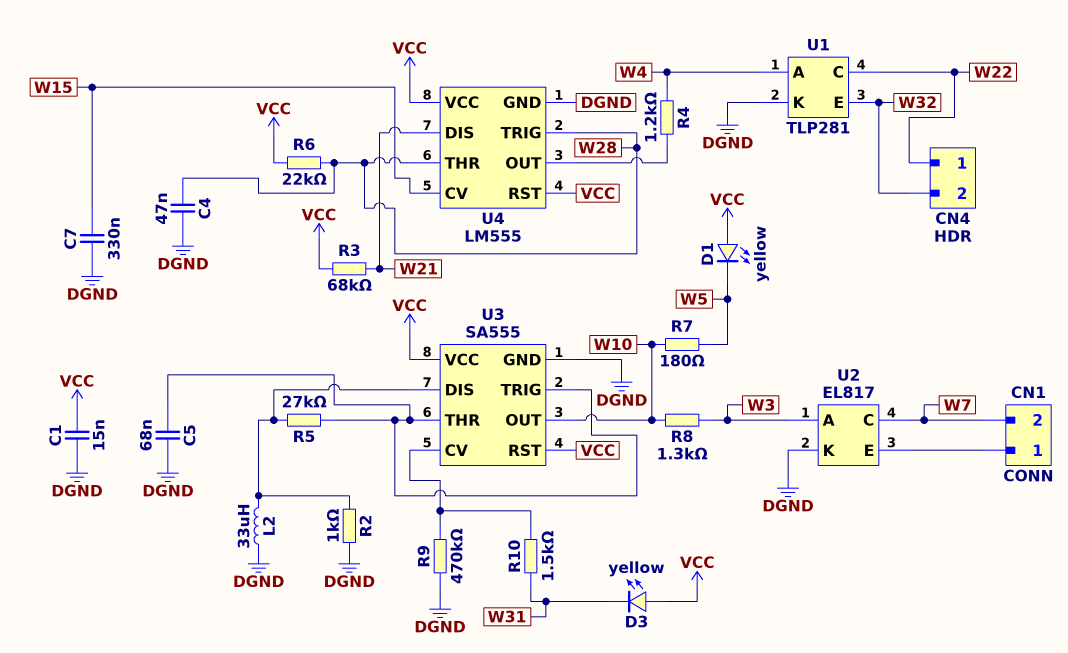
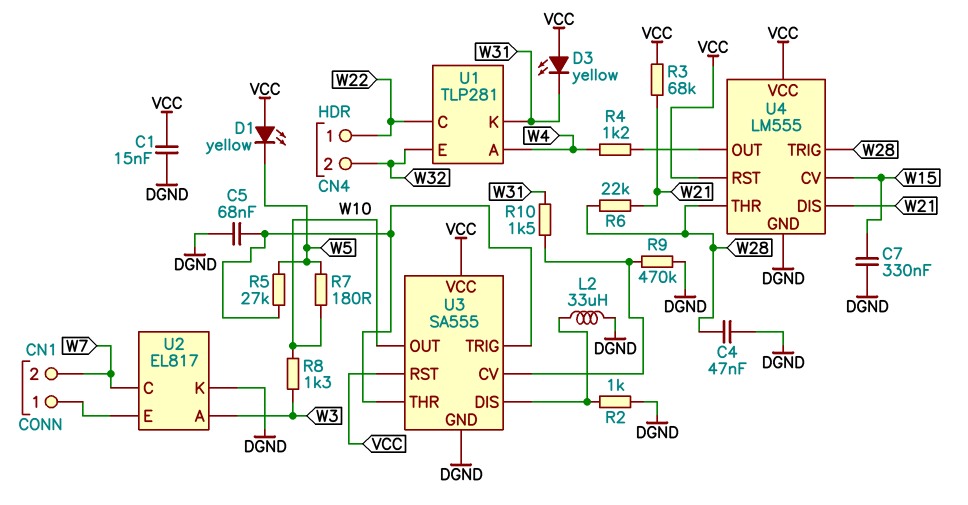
R5: 27k (U3/DIS, U3/THR) -> 27k (U3/THR, W5)
R6: 22k (VCC, W28) -> 22k (W21, W28)
U1 pin K: DGND -> W31

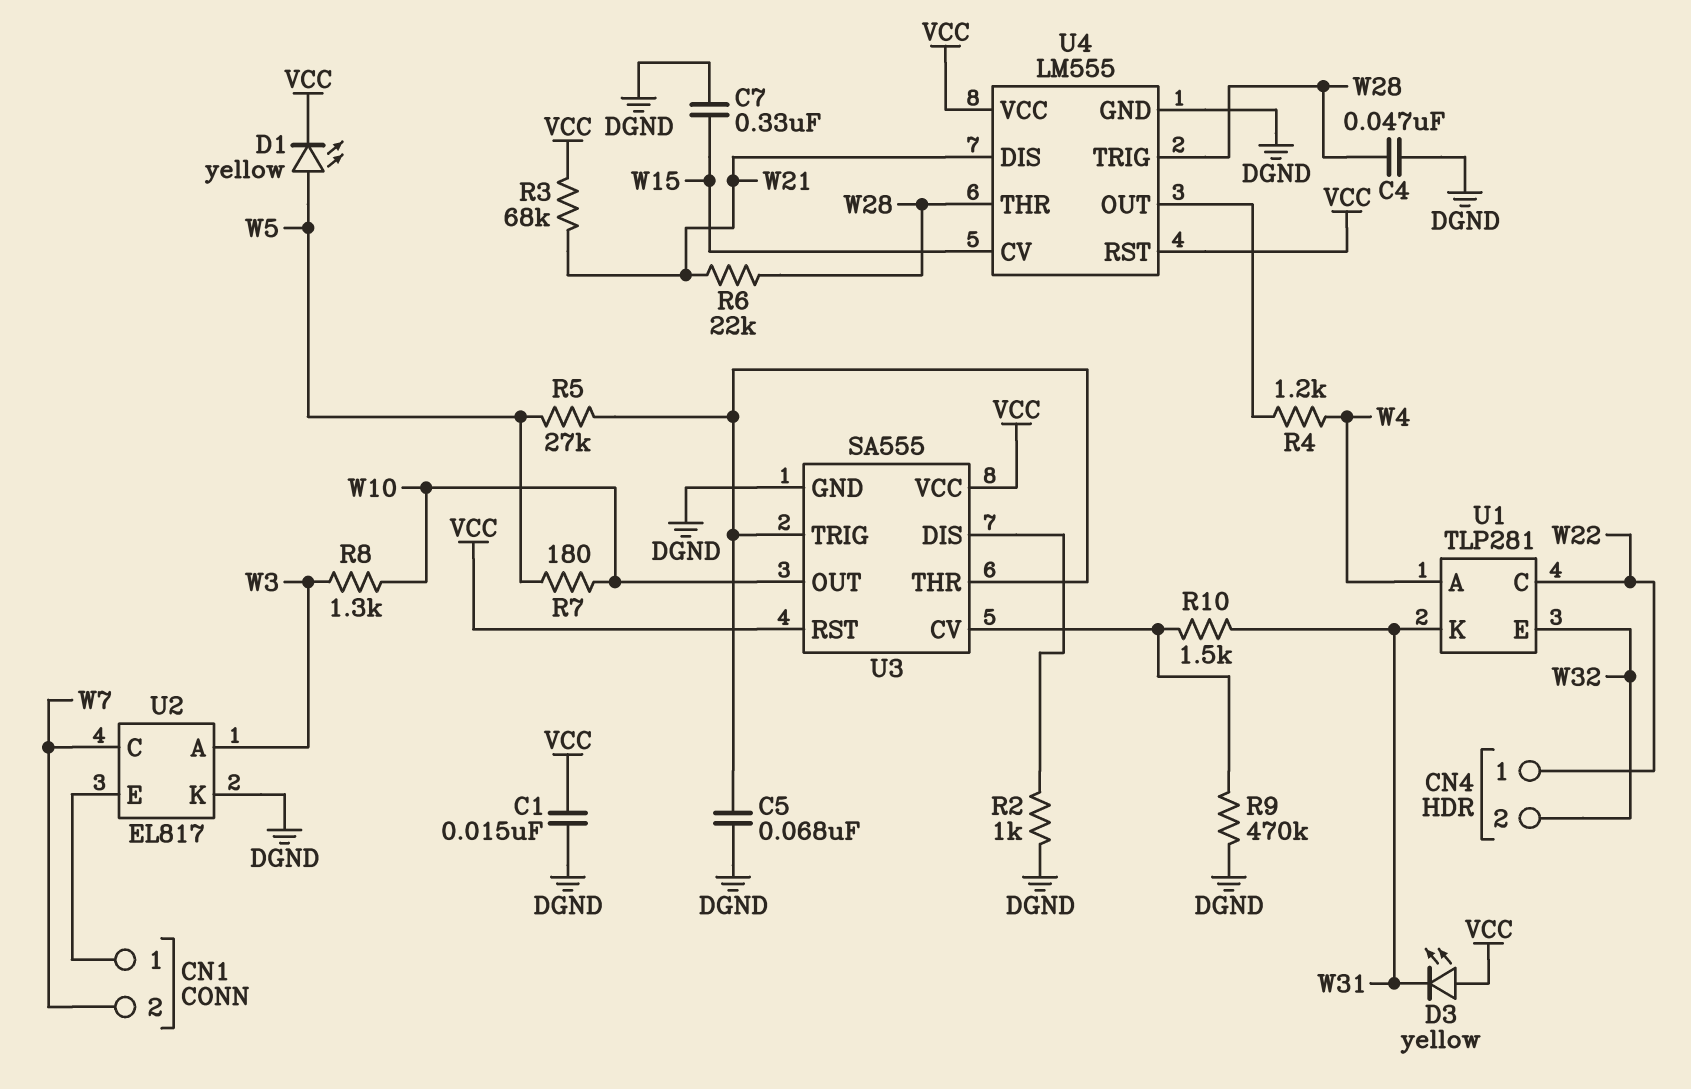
D1: LED yellow (A VCC, K W5) -> LED yellow (A W5, K VCC)
L2: 33uH (DGND, U3/DIS) -> none

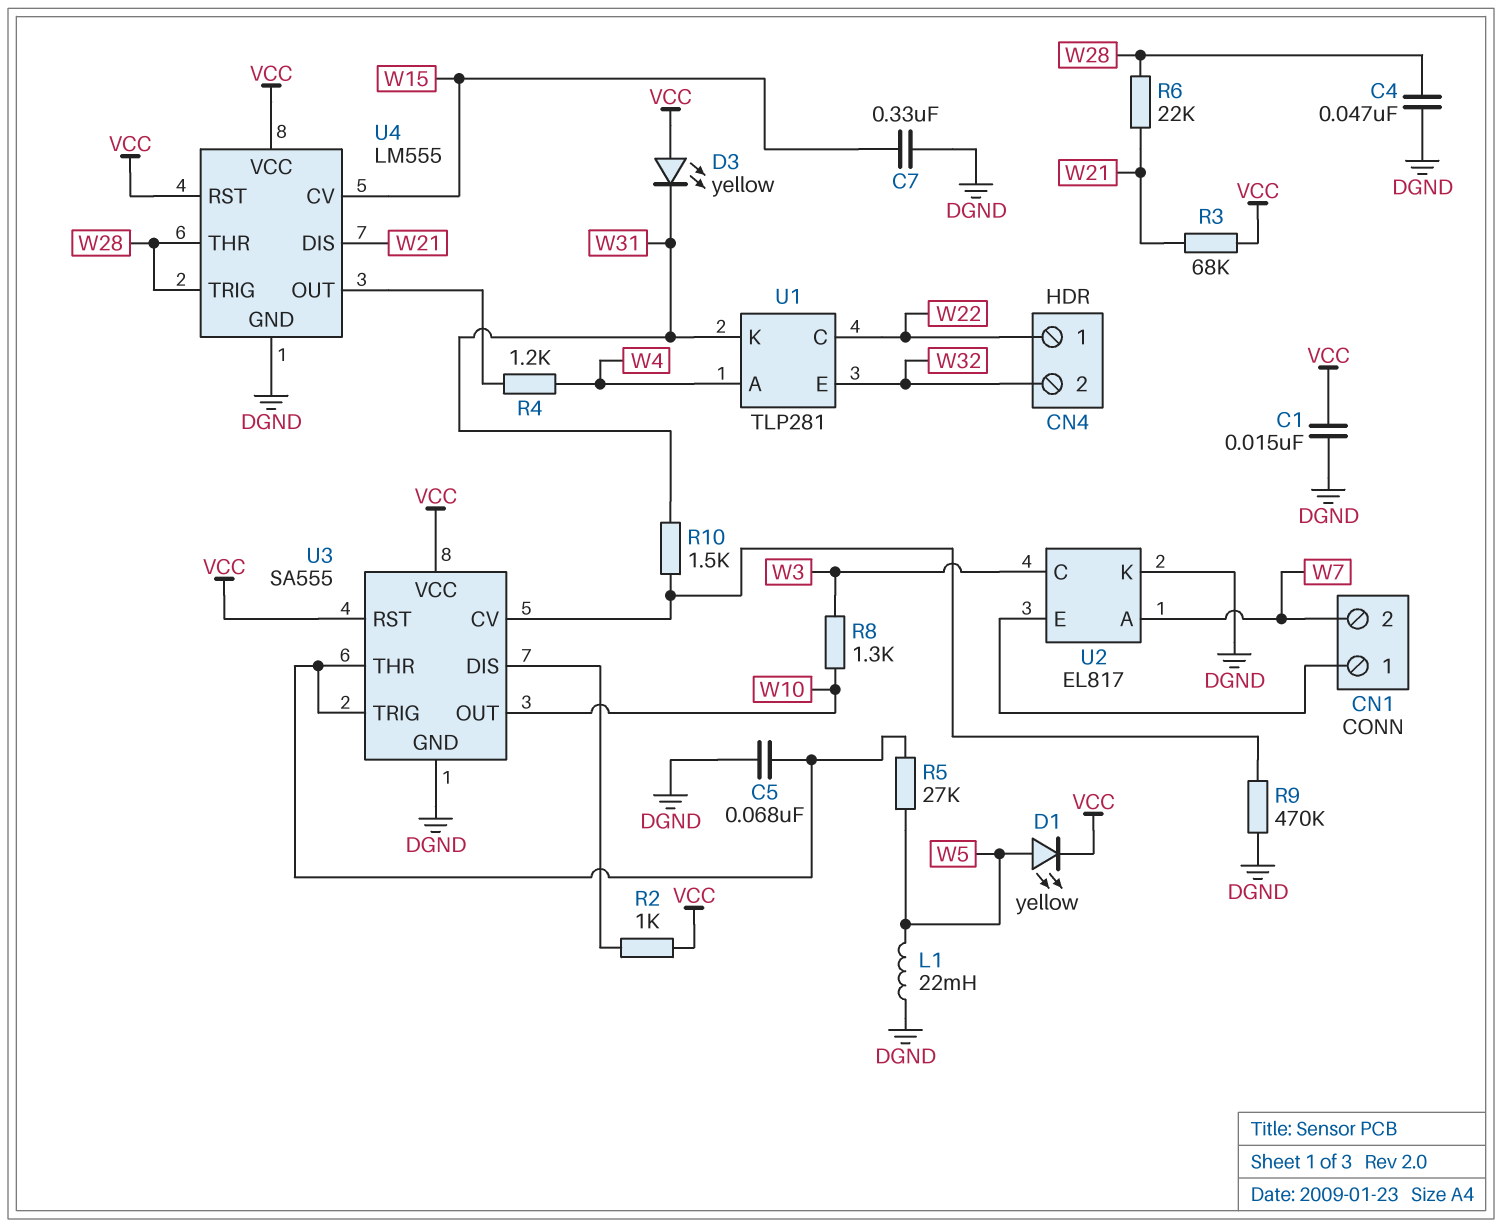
L1: none -> 22mH (DGND, W5)
R2: 1k (DGND, U3/DIS) -> 1k (U3/DIS, VCC)
R7: 180 (W5, W10) -> none
U2 pin A: W3 -> W7
U2 pin C: W7 -> W3

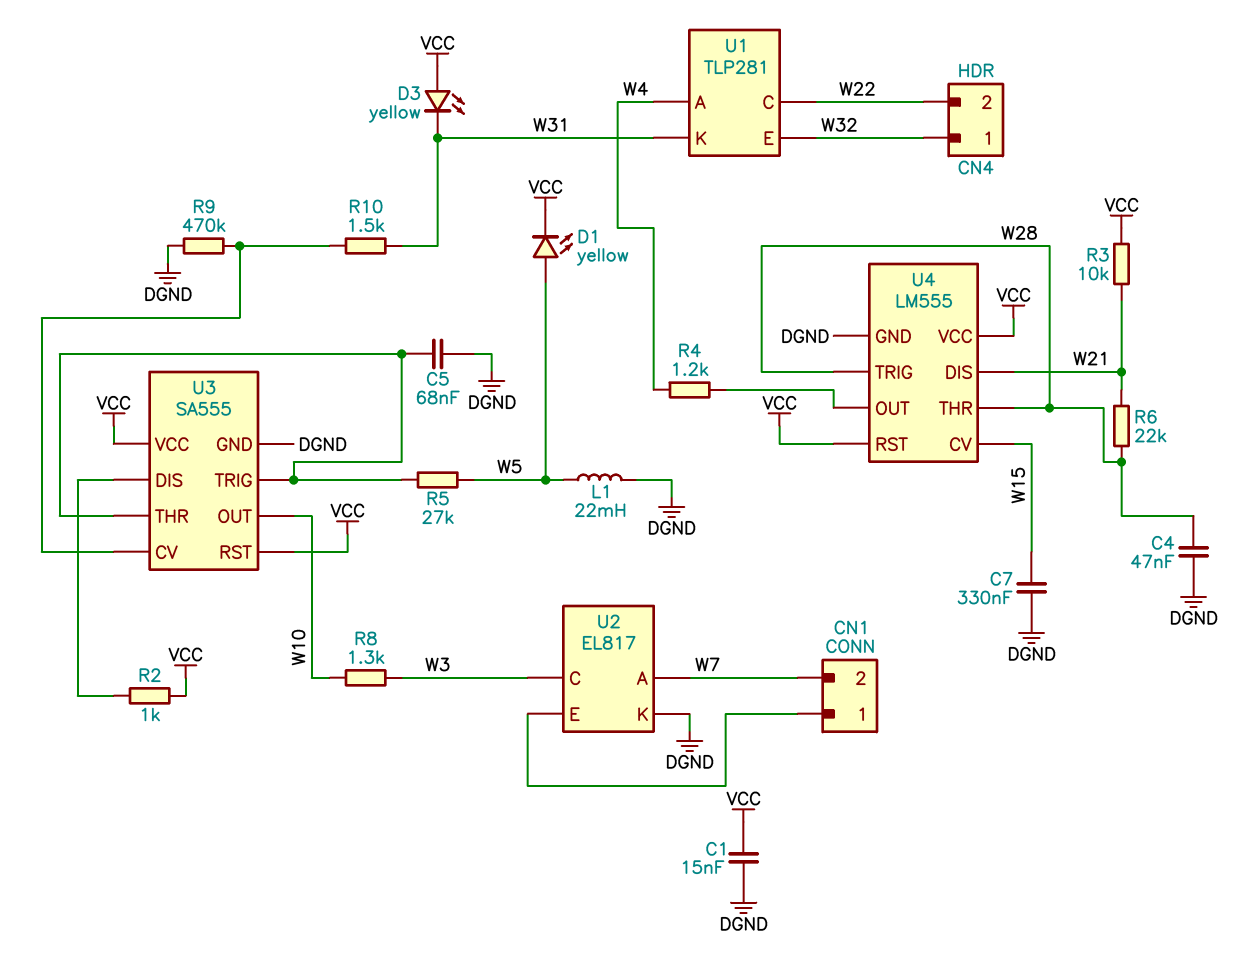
CN4 pin 1: W22 -> W32
CN4 pin 2: W32 -> W22
R3: 68k (VCC, W21) -> 10k (VCC, W21)

